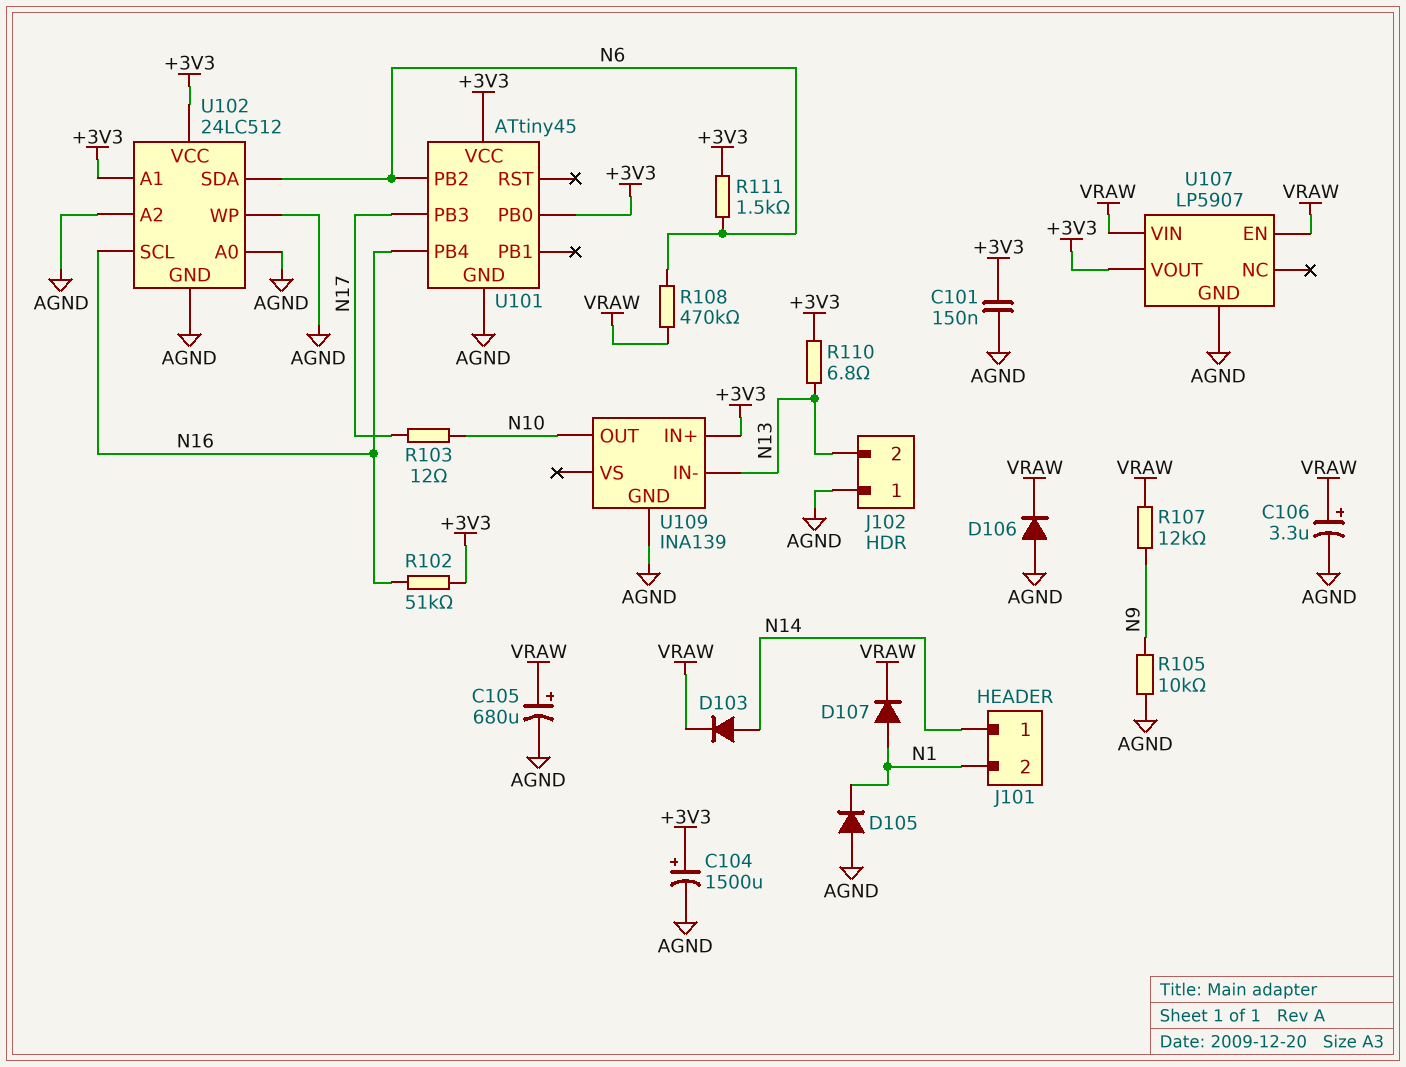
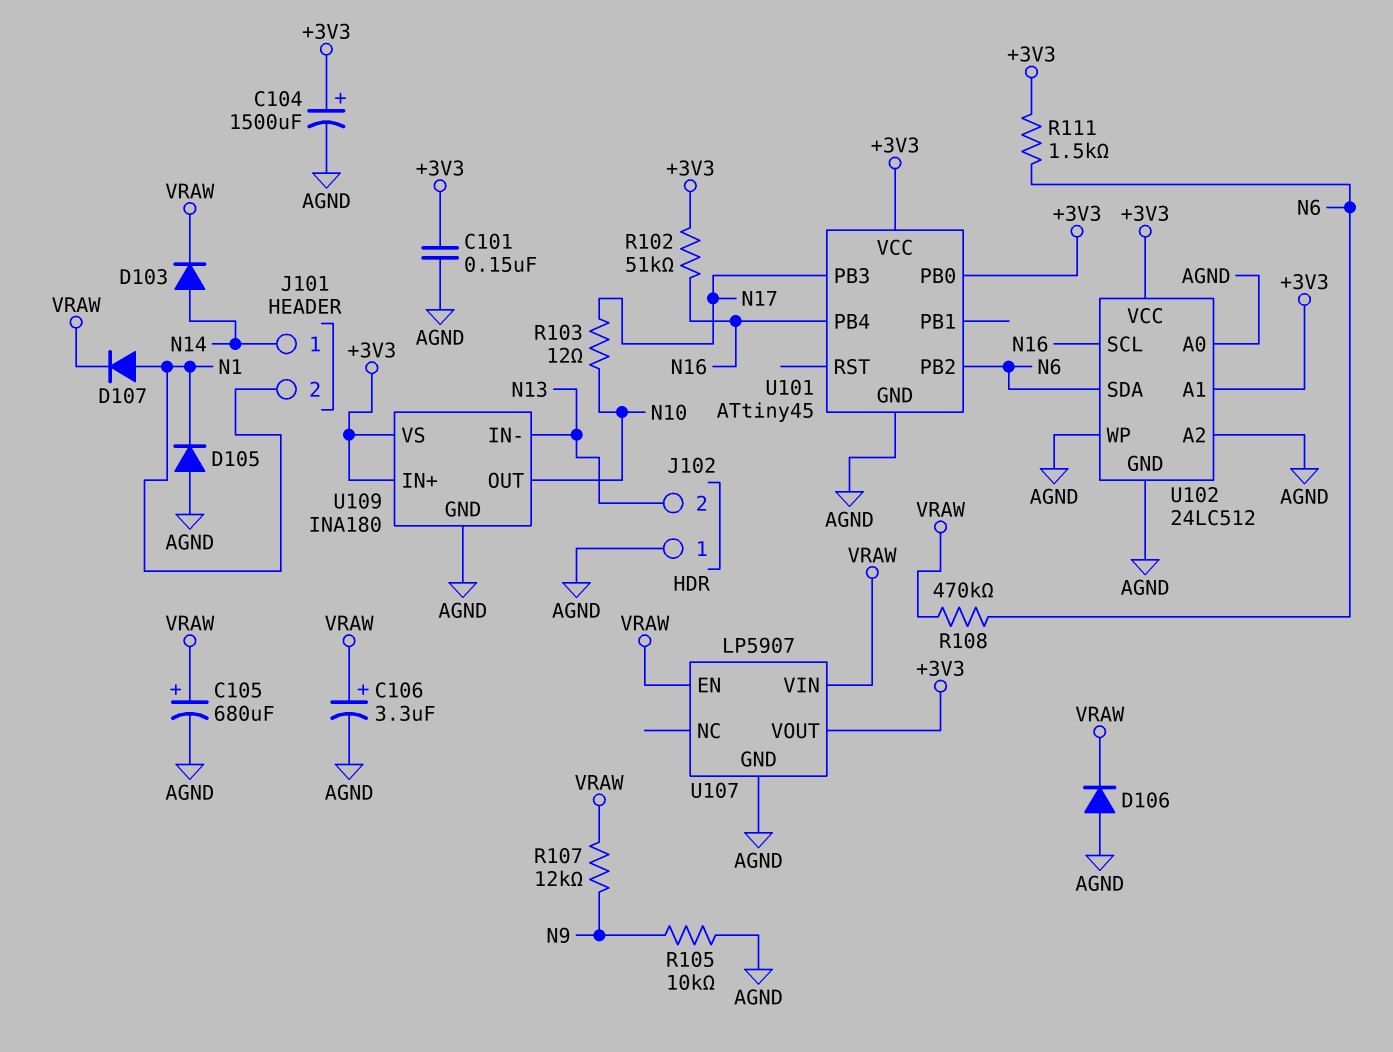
R110: 6.8 (+3V3, N13) -> none
U109: INA139 -> INA180
U109 pin VS: none -> +3V3

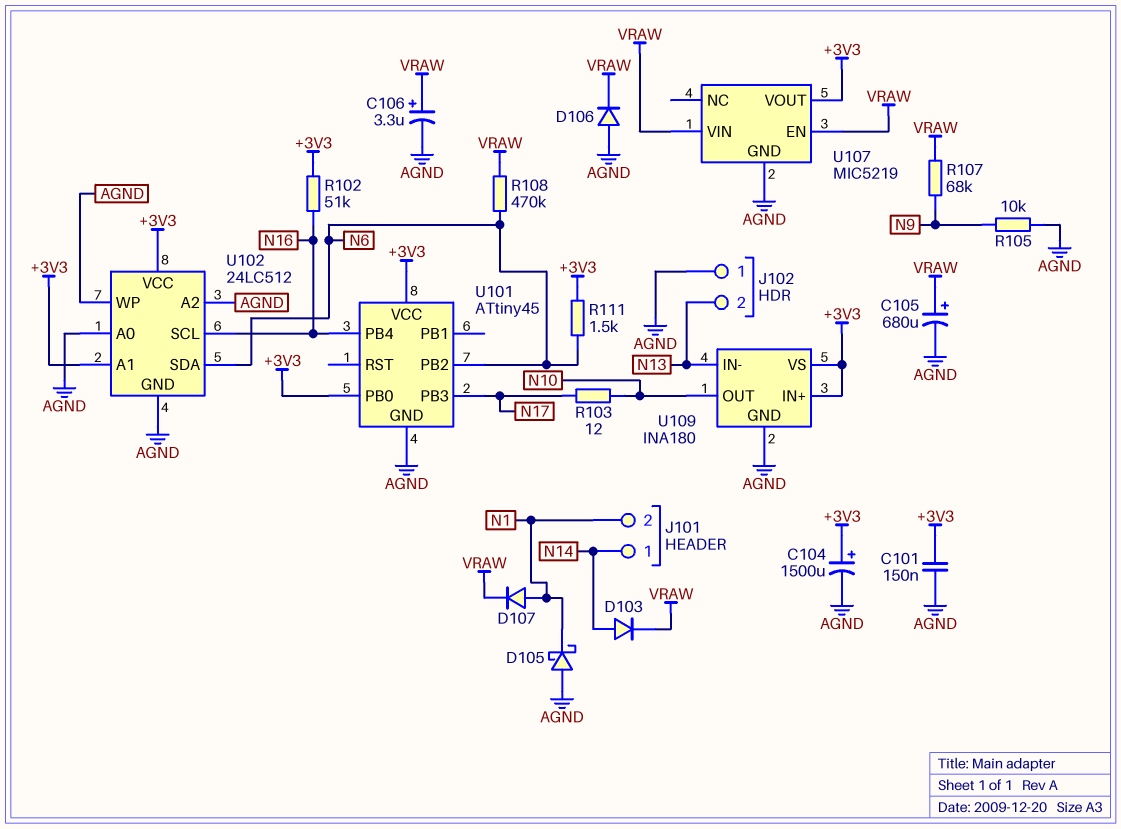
D105: diode (A AGND, K N1) -> schottky (A AGND, K N1)
R107: 12k (N9, VRAW) -> 68k (N9, VRAW)
U107: LP5907 -> MIC5219

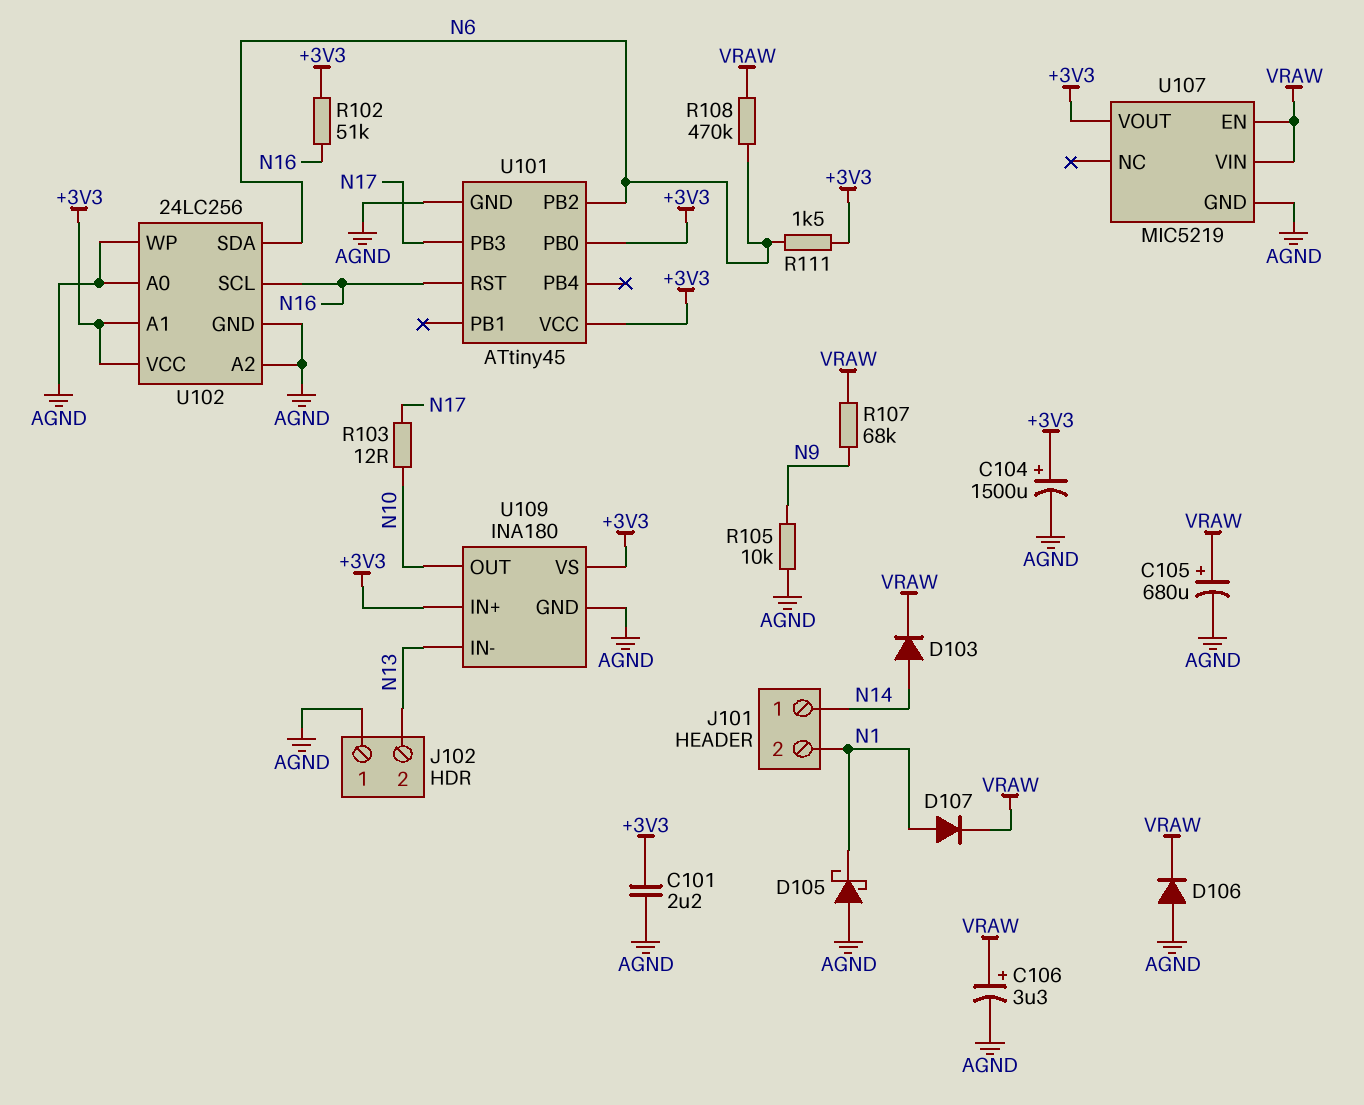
C101: 150nF (+3V3, AGND) -> 2.2uF (+3V3, AGND)
U101 pin PB4: N16 -> none
U101 pin RST: none -> N16
U102: 24LC512 -> 24LC256

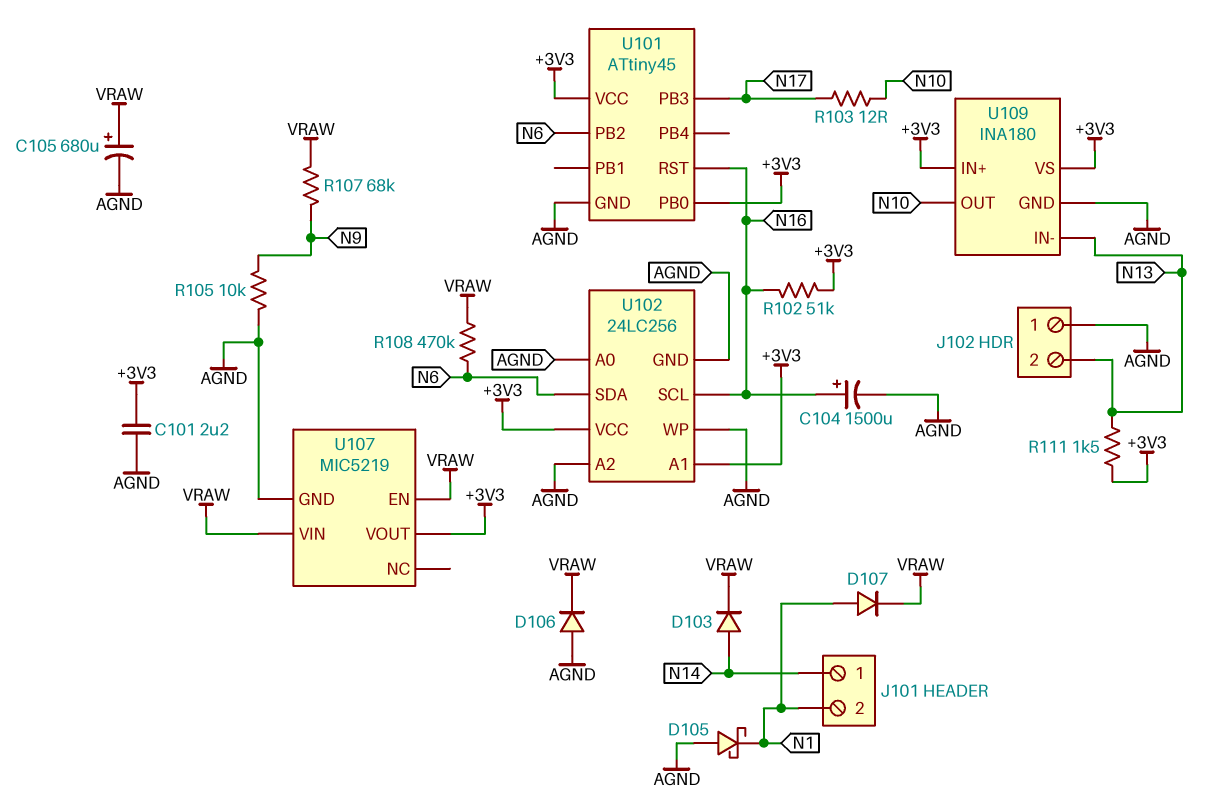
C104: 1500uF (plus +3V3, minus AGND) -> 1500uF (plus N16, minus AGND)
C106: 3.3uF (plus VRAW, minus AGND) -> none
R111: 1.5k (+3V3, N6) -> 1.5k (+3V3, N13)

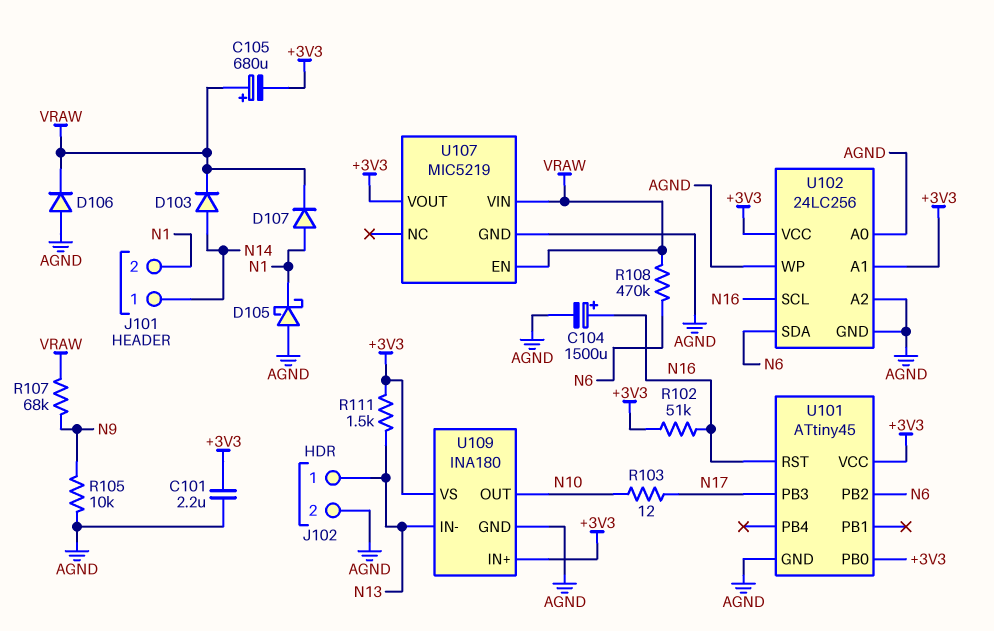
C105: 680uF (plus VRAW, minus AGND) -> 680uF (plus VRAW, minus +3V3)
J102 pin 1: AGND -> N13
J102 pin 2: N13 -> AGND

